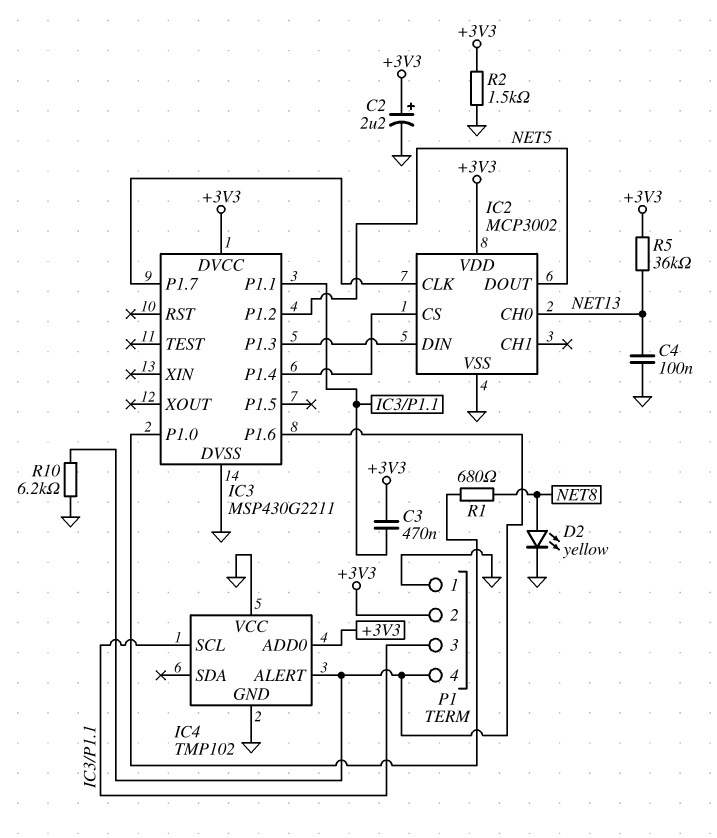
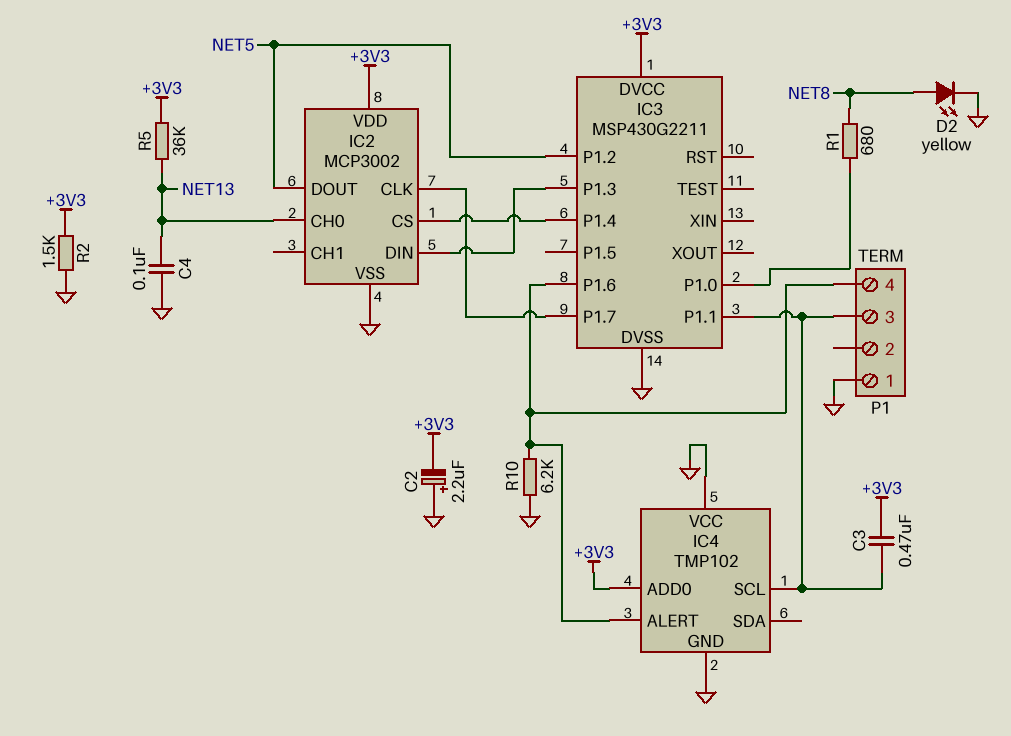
C2: 2.2uF (plus +3V3, minus GND) -> 2.2uF (plus GND, minus +3V3)
P1 pin 2: +3V3 -> none

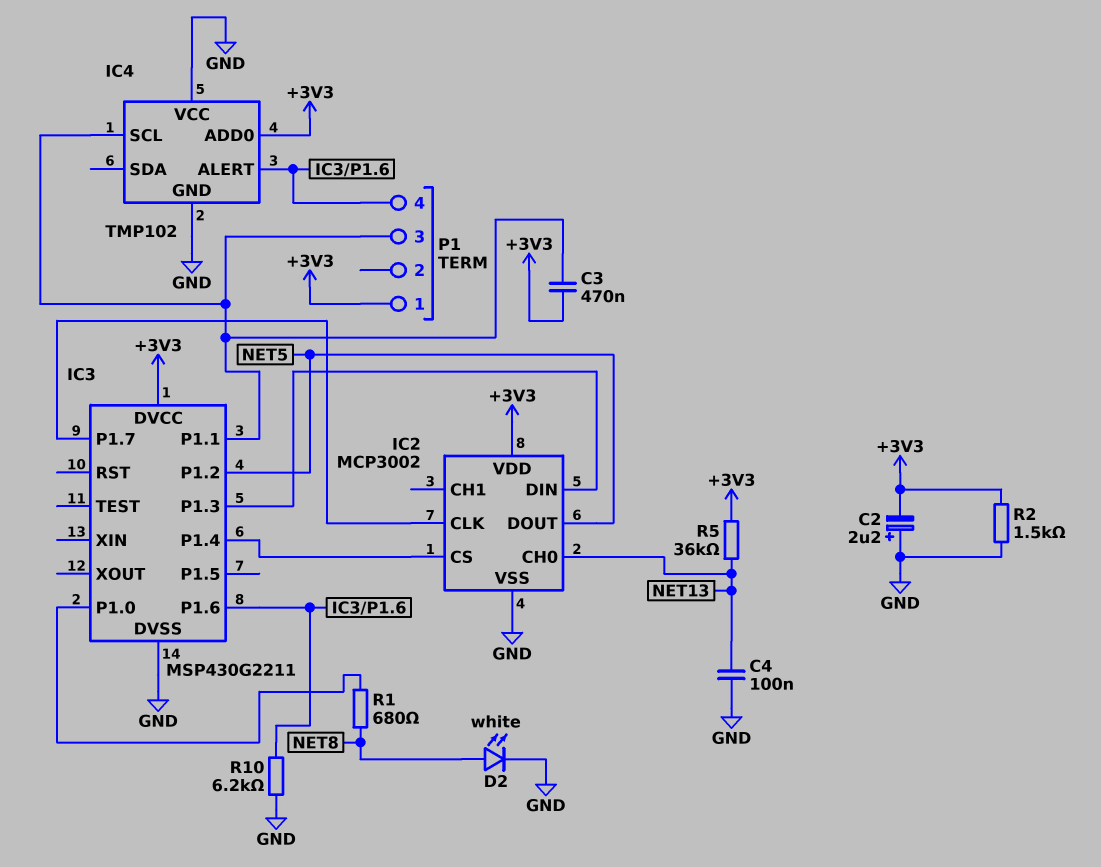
D2: LED yellow (A NET8, K GND) -> LED white (A NET8, K GND)
P1 pin 1: GND -> +3V3

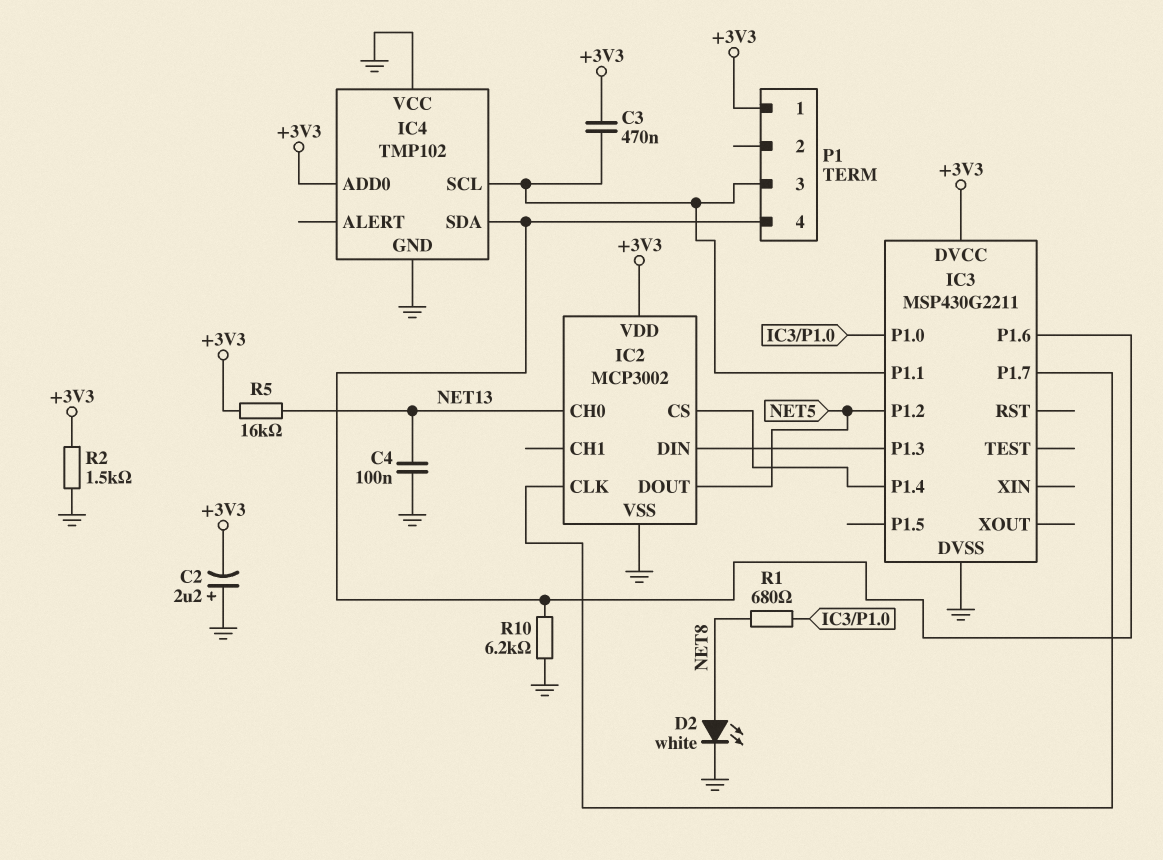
IC4 pin ALERT: IC3/P1.6 -> none
IC4 pin SDA: none -> IC3/P1.6
R5: 36k (+3V3, NET13) -> 16k (+3V3, NET13)

